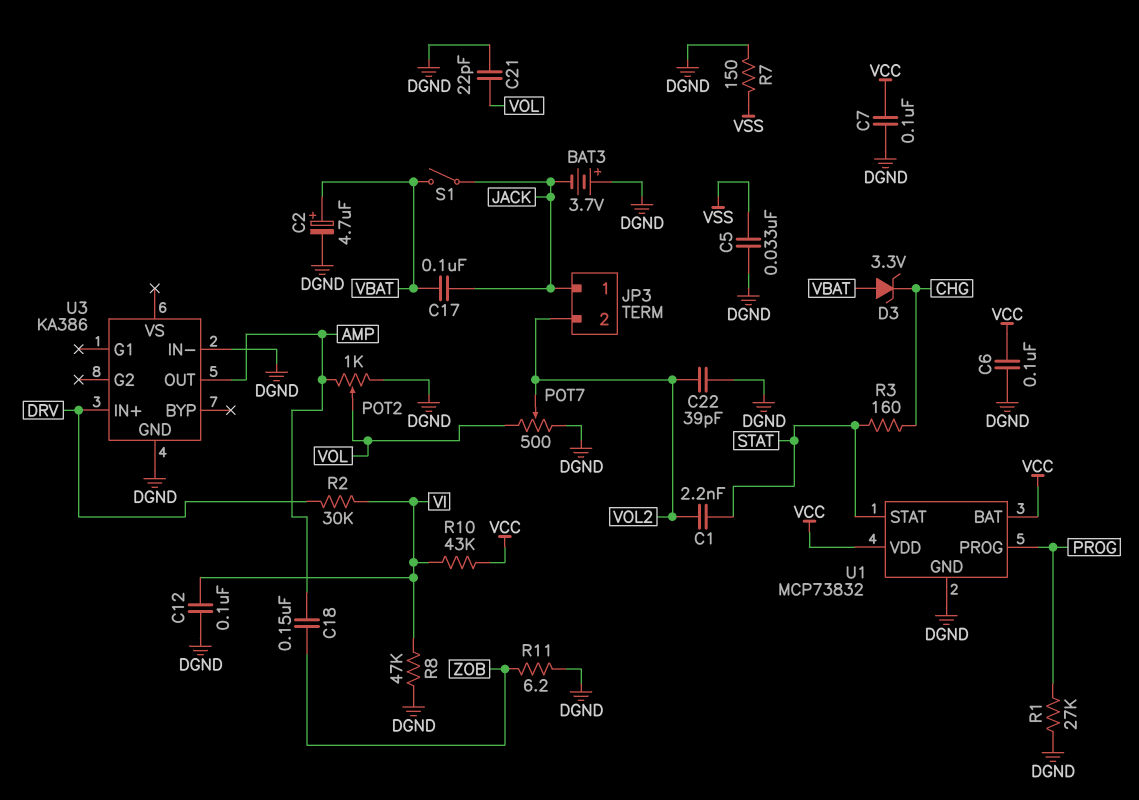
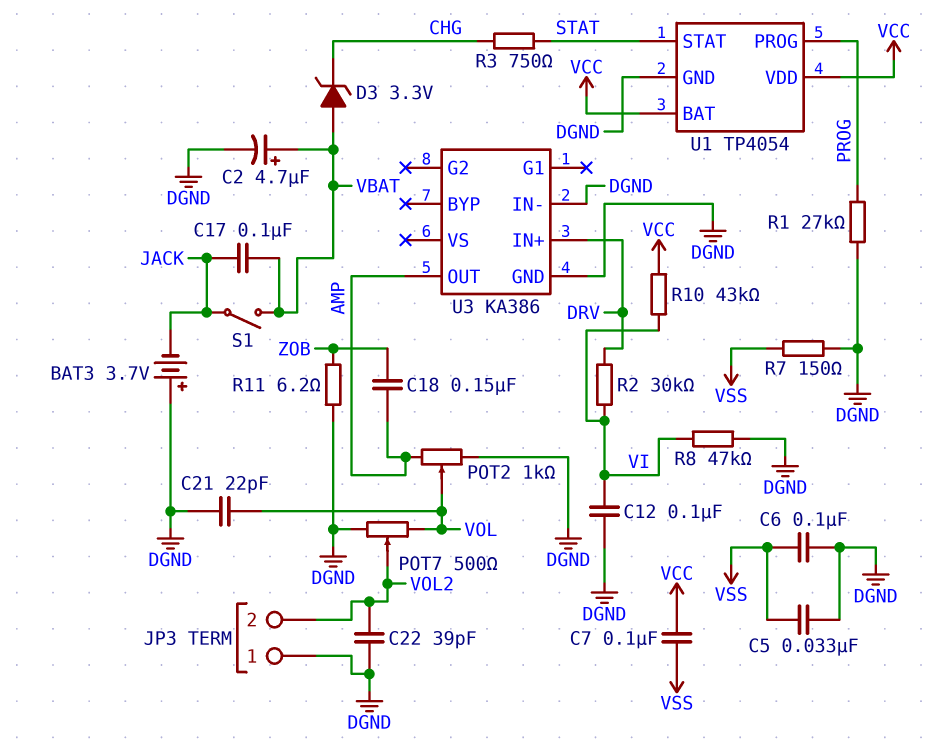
C1: 2.2nF (STAT, VOL2) -> none
C6: 100nF (DGND, VCC) -> 100nF (DGND, VSS)
C7: 100nF (DGND, VCC) -> 100nF (VCC, VSS)
JP3 pin 1: JACK -> DGND
R3: 160 (CHG, STAT) -> 750 (CHG, STAT)
U1: MCP73832 -> TP4054

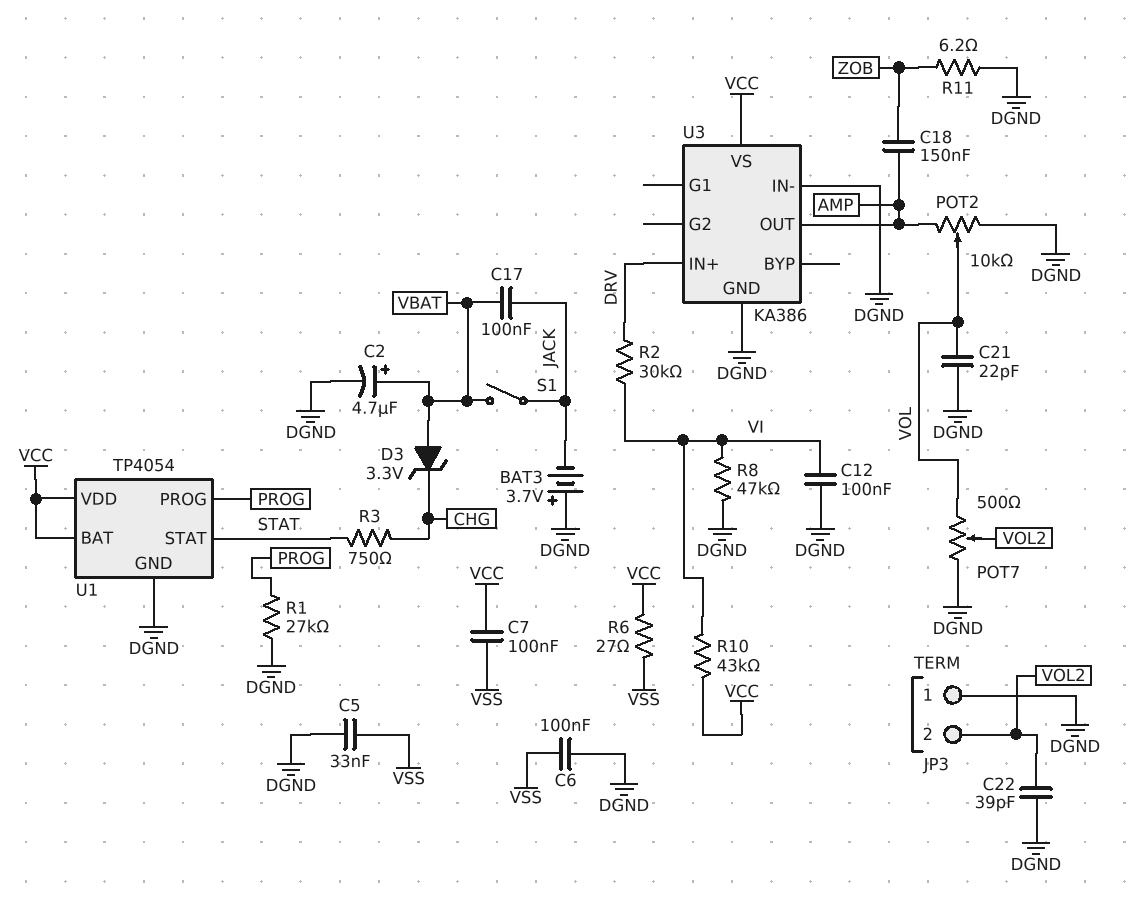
POT2: 1k (AMP, DGND, wiper VOL) -> 10k (AMP, DGND, wiper VOL)
R6: none -> 27 (VCC, VSS)
R7: 150 (DGND, VSS) -> none
U3 pin VS: none -> VCC

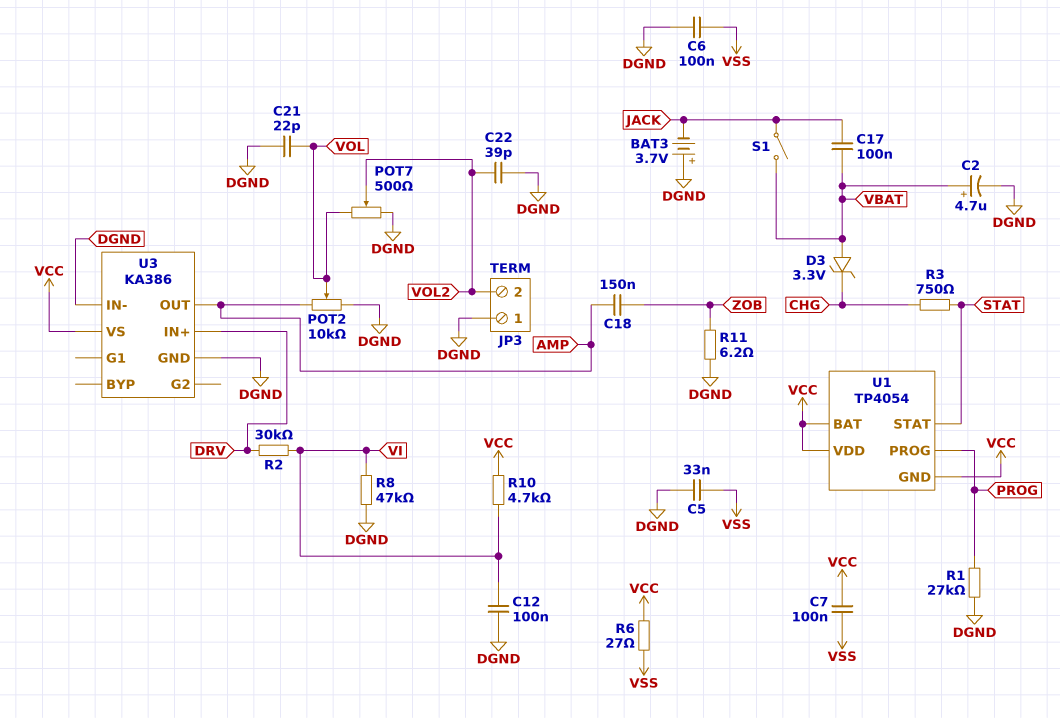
R10: 43k (VCC, VI) -> 4.7k (VCC, VI)
U1 pin GND: DGND -> VCC

